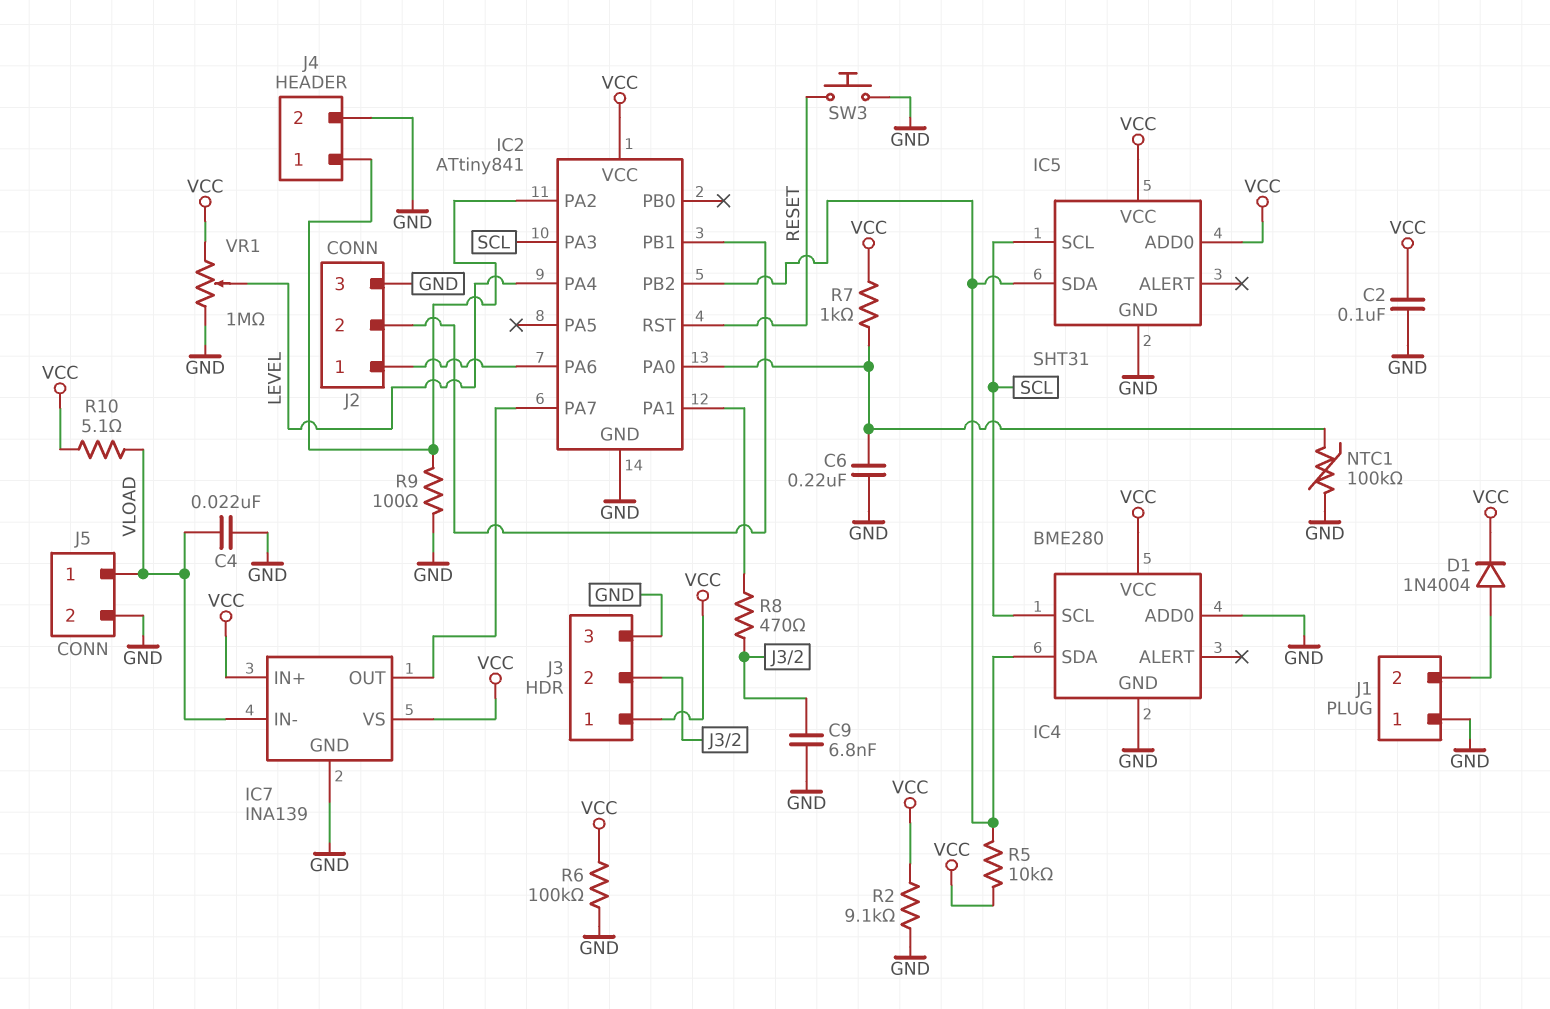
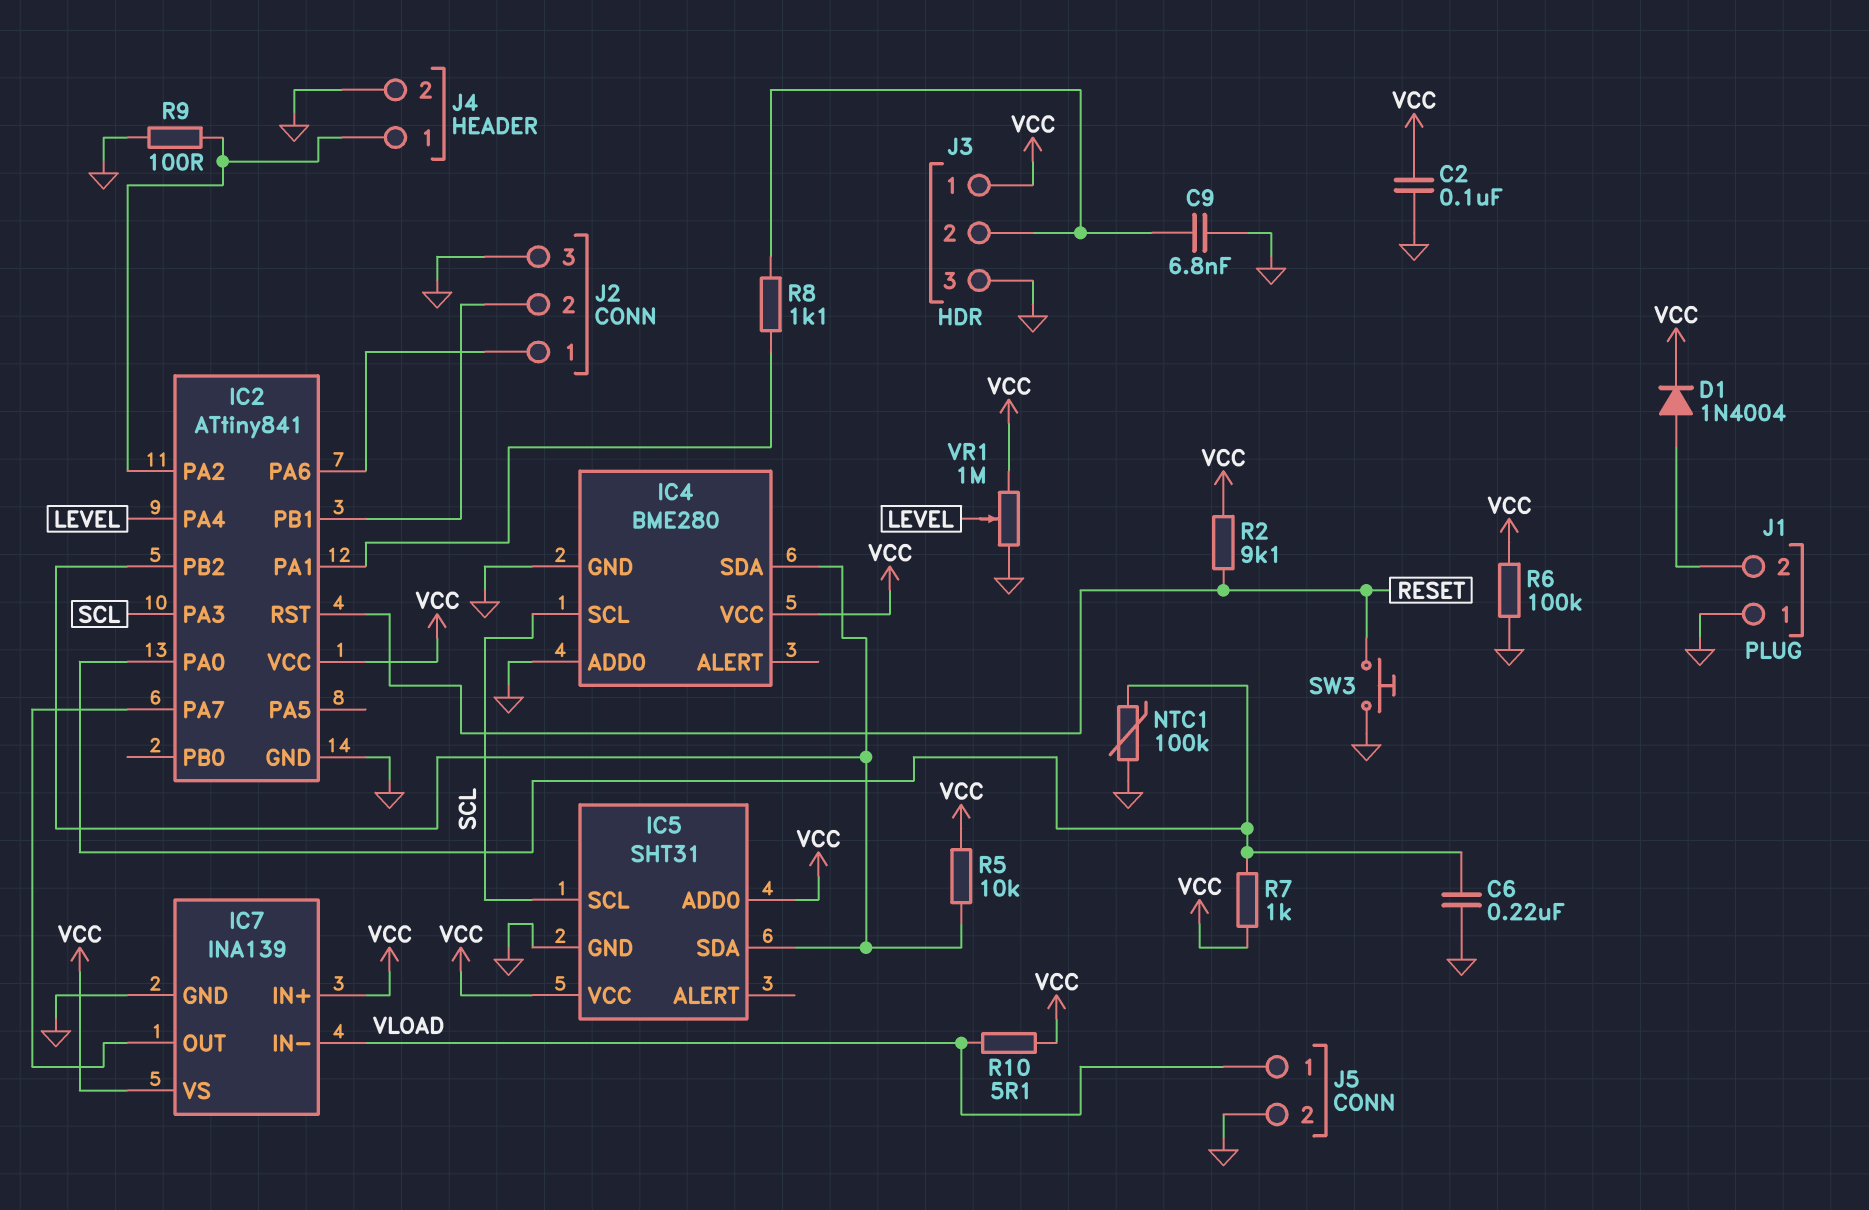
C4: 22nF (GND, VLOAD) -> none
R2: 9.1k (GND, VCC) -> 9.1k (RESET, VCC)
R8: 470 (IC2/PA1, J3/2) -> 1.1k (IC2/PA1, J3/2)

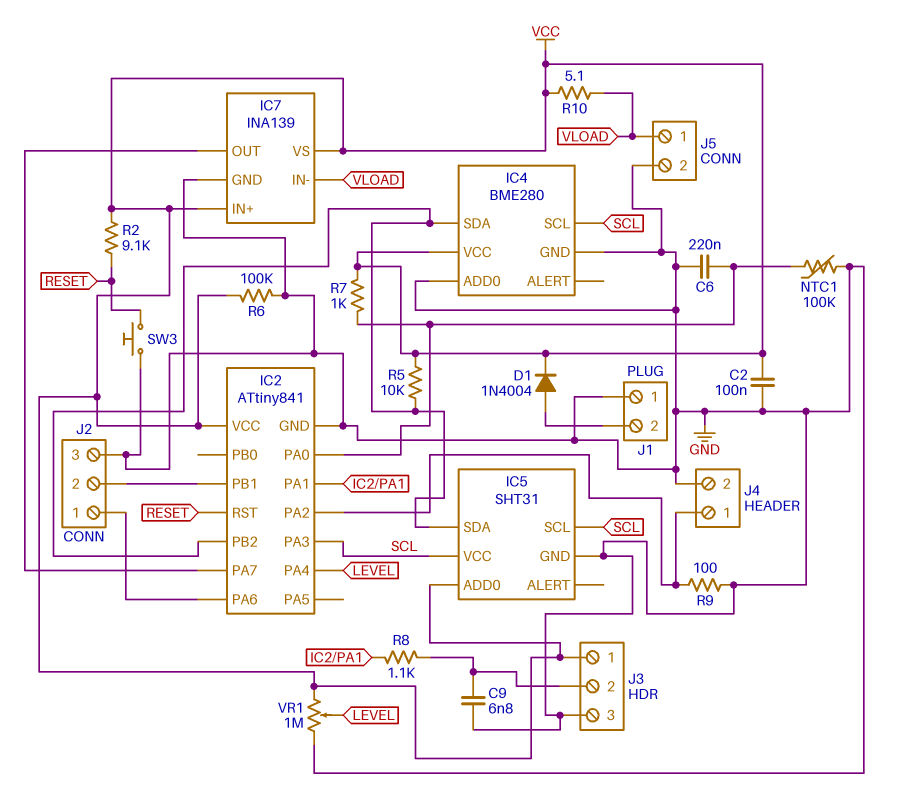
IC5 pin VCC: VCC -> SCL

